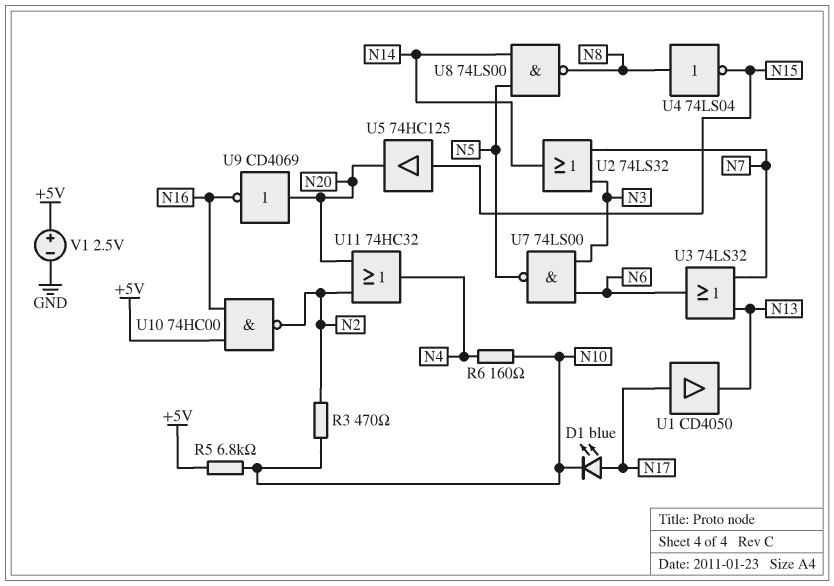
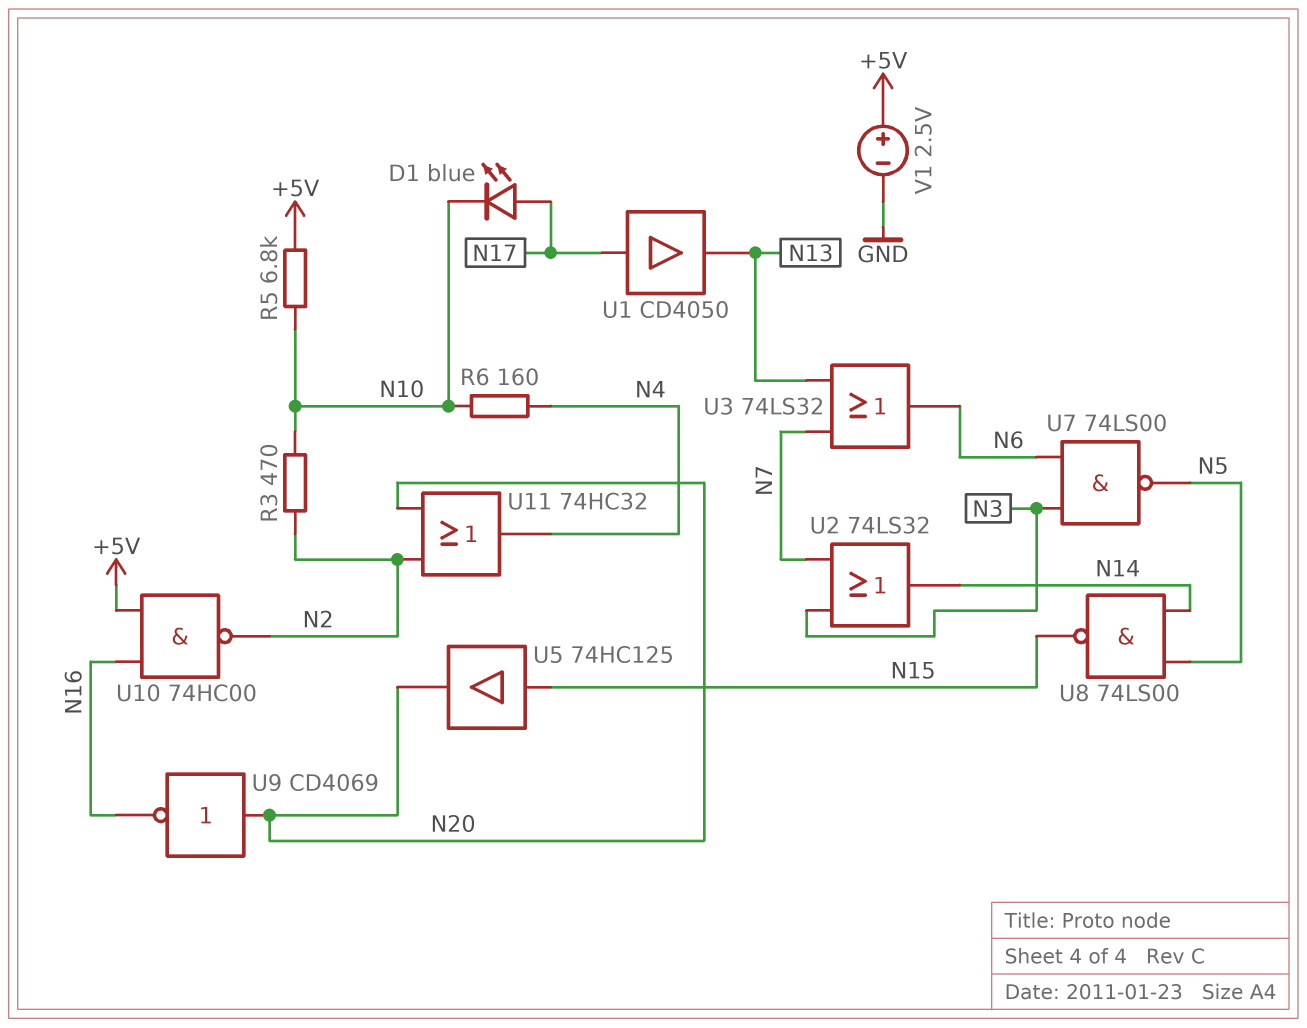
U4: NOT 74LS04 (in N8, out N15) -> none
U8: NAND 74LS00 (in N5, in N14, out N8) -> NAND 74LS00 (in N5, in N14, out N15)

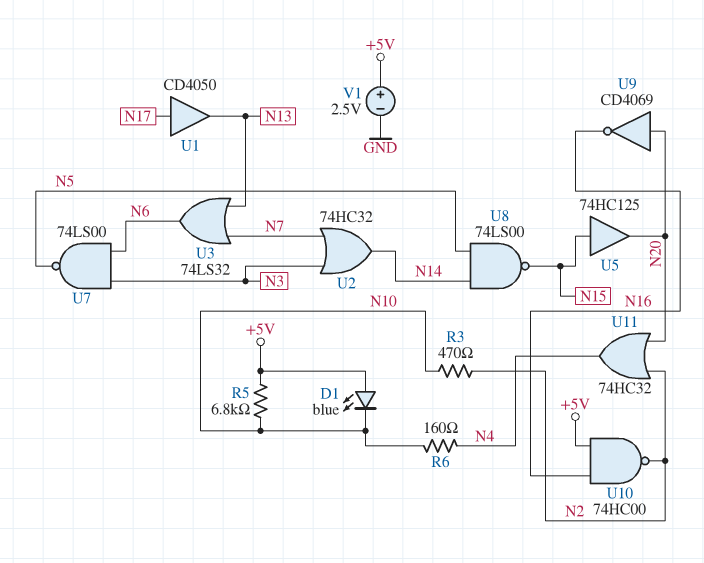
D1: LED blue (A N17, K N10) -> LED blue (A +5V, K N10)
U2: OR 74LS32 (in N3, in N7, out N14) -> OR 74HC32 (in N3, in N7, out N14)

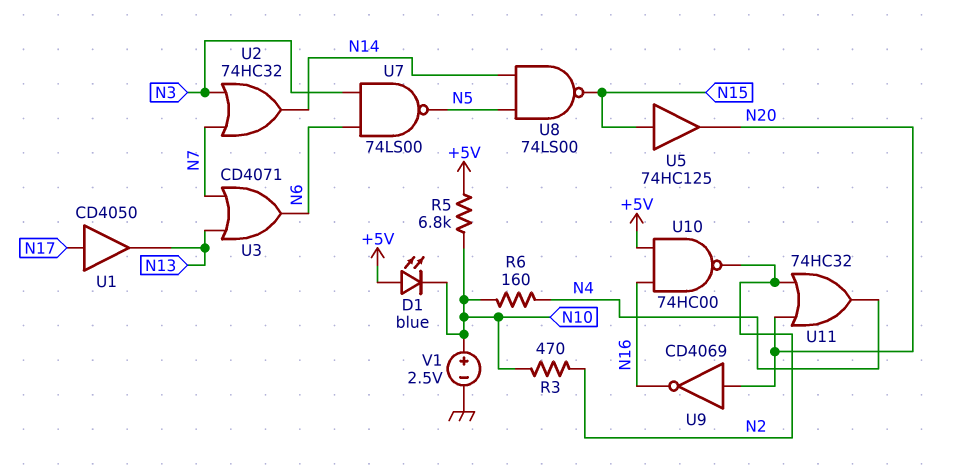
U3: OR 74LS32 (in N7, in N13, out N6) -> OR CD4071 (in N7, in N13, out N6)
V1: 2.5V (plus +5V, minus GND) -> 2.5V (plus N10, minus GND)

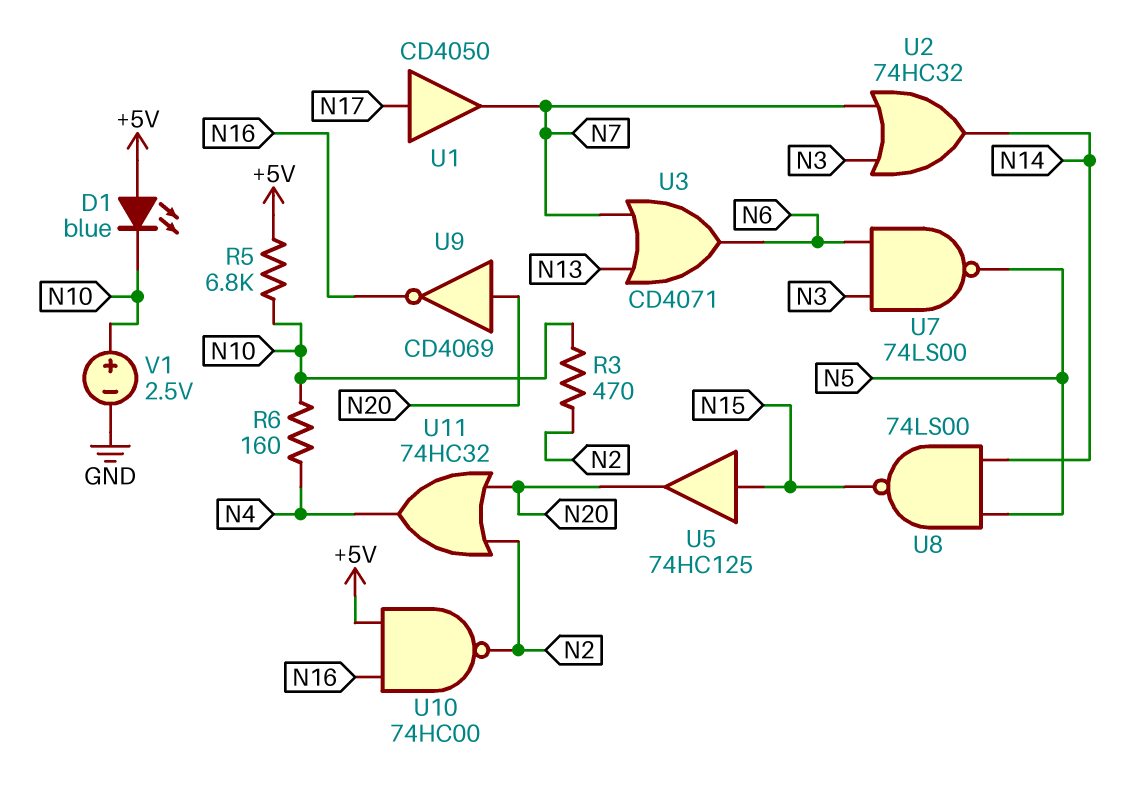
U1: buffer CD4050 (in N17, out N13) -> buffer CD4050 (in N17, out N7)

